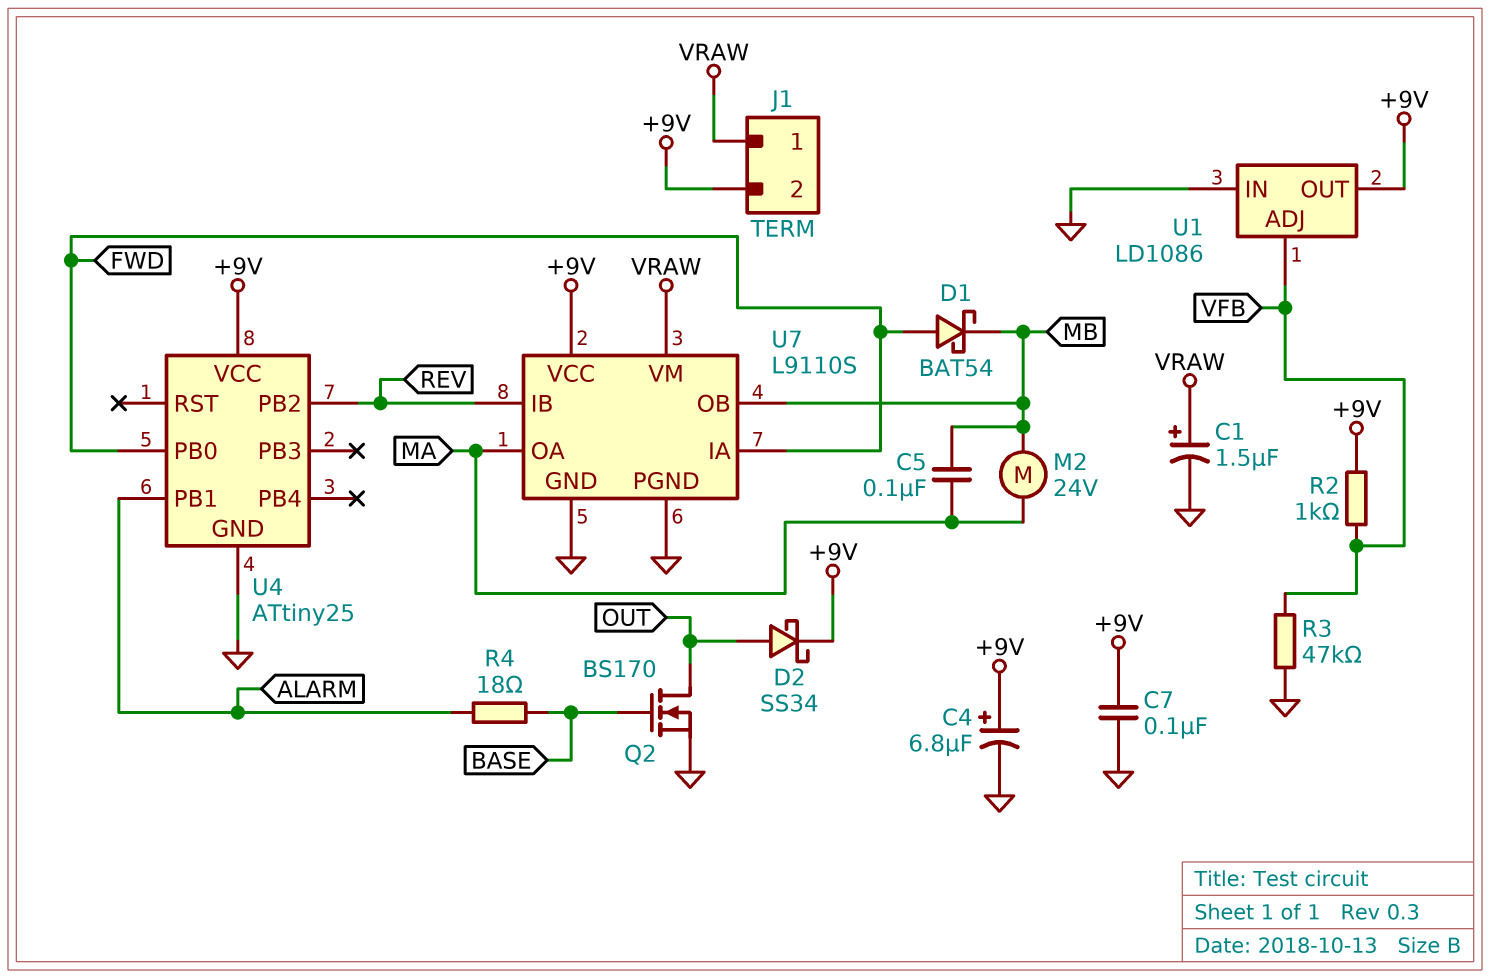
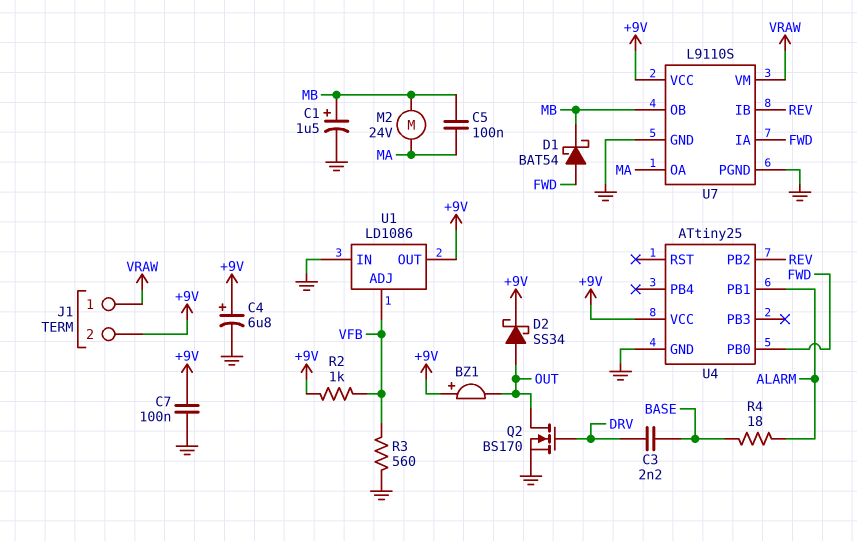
BZ1: none -> buzzer (plus +9V, minus OUT)
C1: 1.5uF (plus VRAW, minus GND) -> 1.5uF (plus MB, minus GND)
C3: none -> 2.2nF (BASE, DRV)
Q2: NMOS BS170 (G BASE, D OUT, S GND) -> NMOS BS170 (G DRV, D OUT, S GND)
R3: 47k (GND, VFB) -> 560 (GND, VFB)

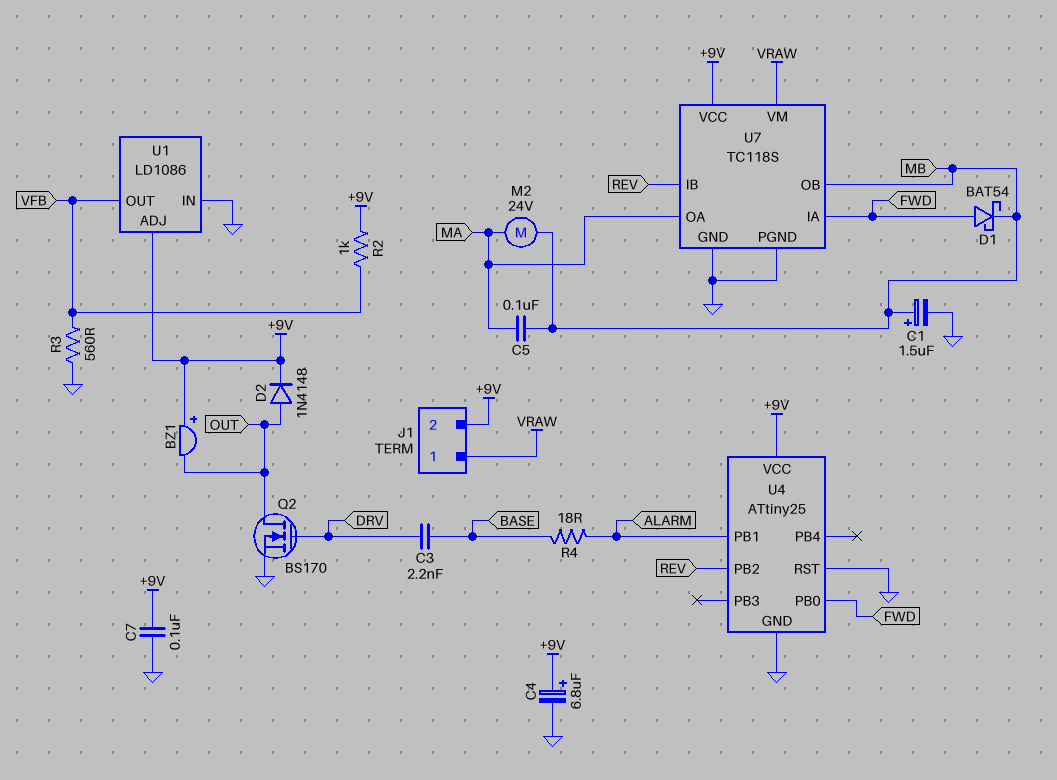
D2: schottky SS34 (A OUT, K +9V) -> diode 1N4148 (A OUT, K +9V)
U1 pin ADJ: VFB -> +9V
U1 pin OUT: +9V -> VFB
U4 pin RST: none -> GND
U7: L9110S -> TC118S

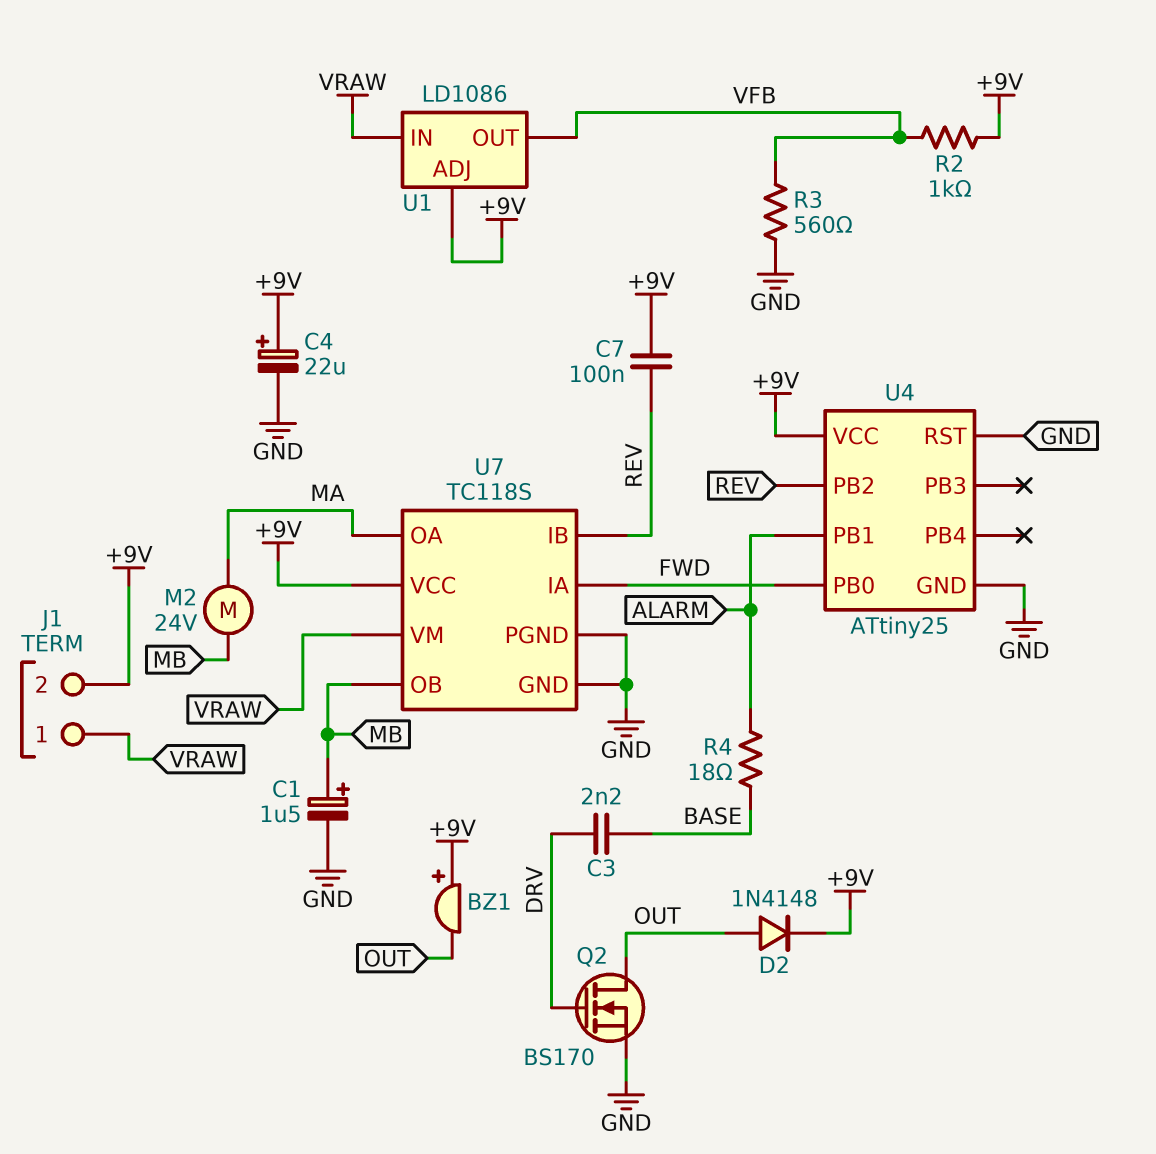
C4: 6.8uF (plus +9V, minus GND) -> 22uF (plus +9V, minus GND)
C5: 100nF (MA, MB) -> none
C7: 100nF (+9V, GND) -> 100nF (+9V, REV)
D1: schottky BAT54 (A FWD, K MB) -> none
U1 pin IN: GND -> VRAW

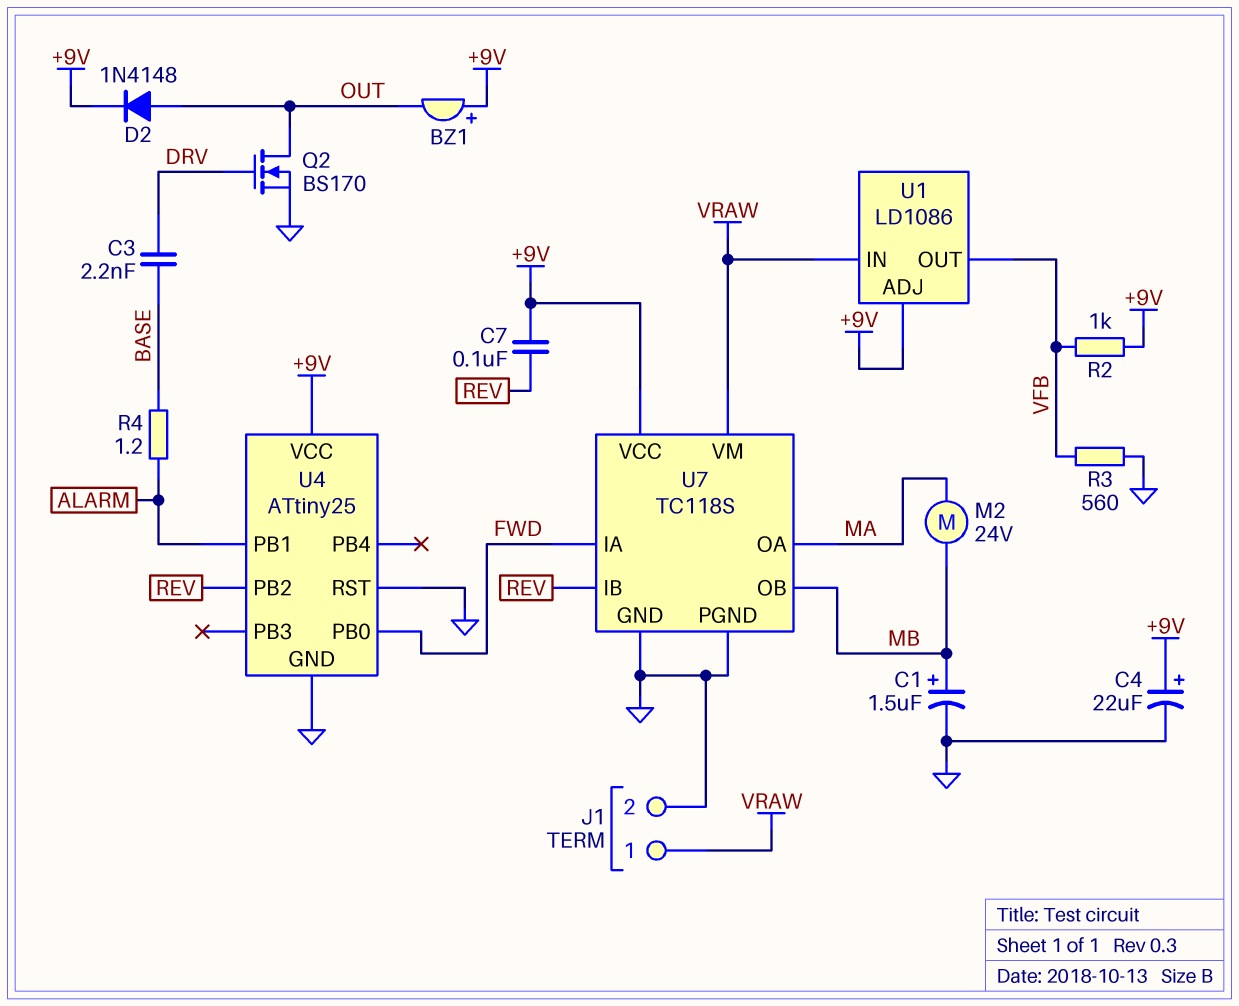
J1 pin 2: +9V -> GND
R4: 18 (ALARM, BASE) -> 1.2 (ALARM, BASE)

